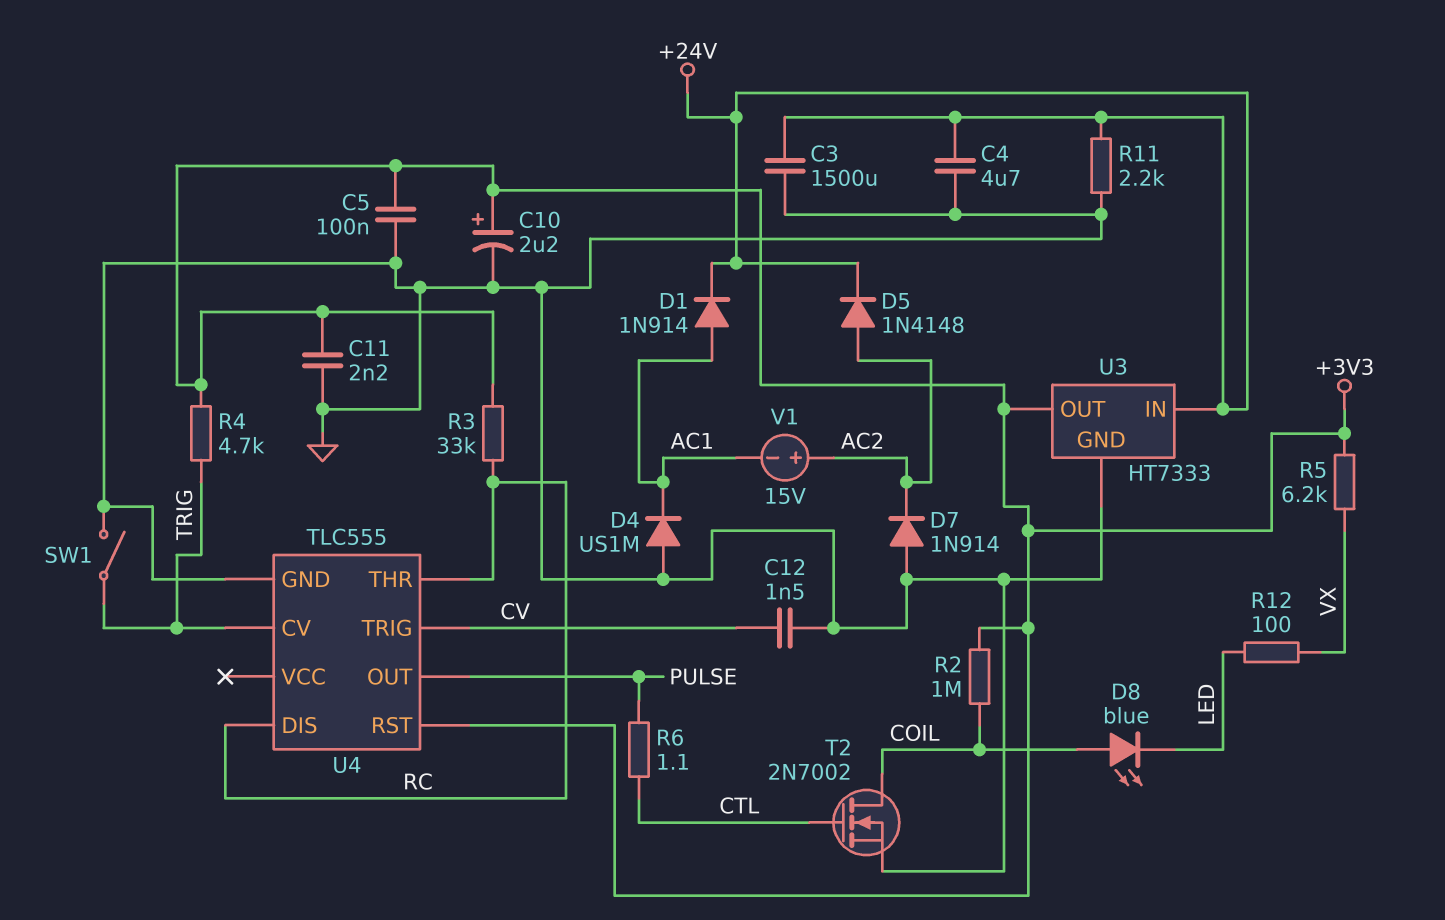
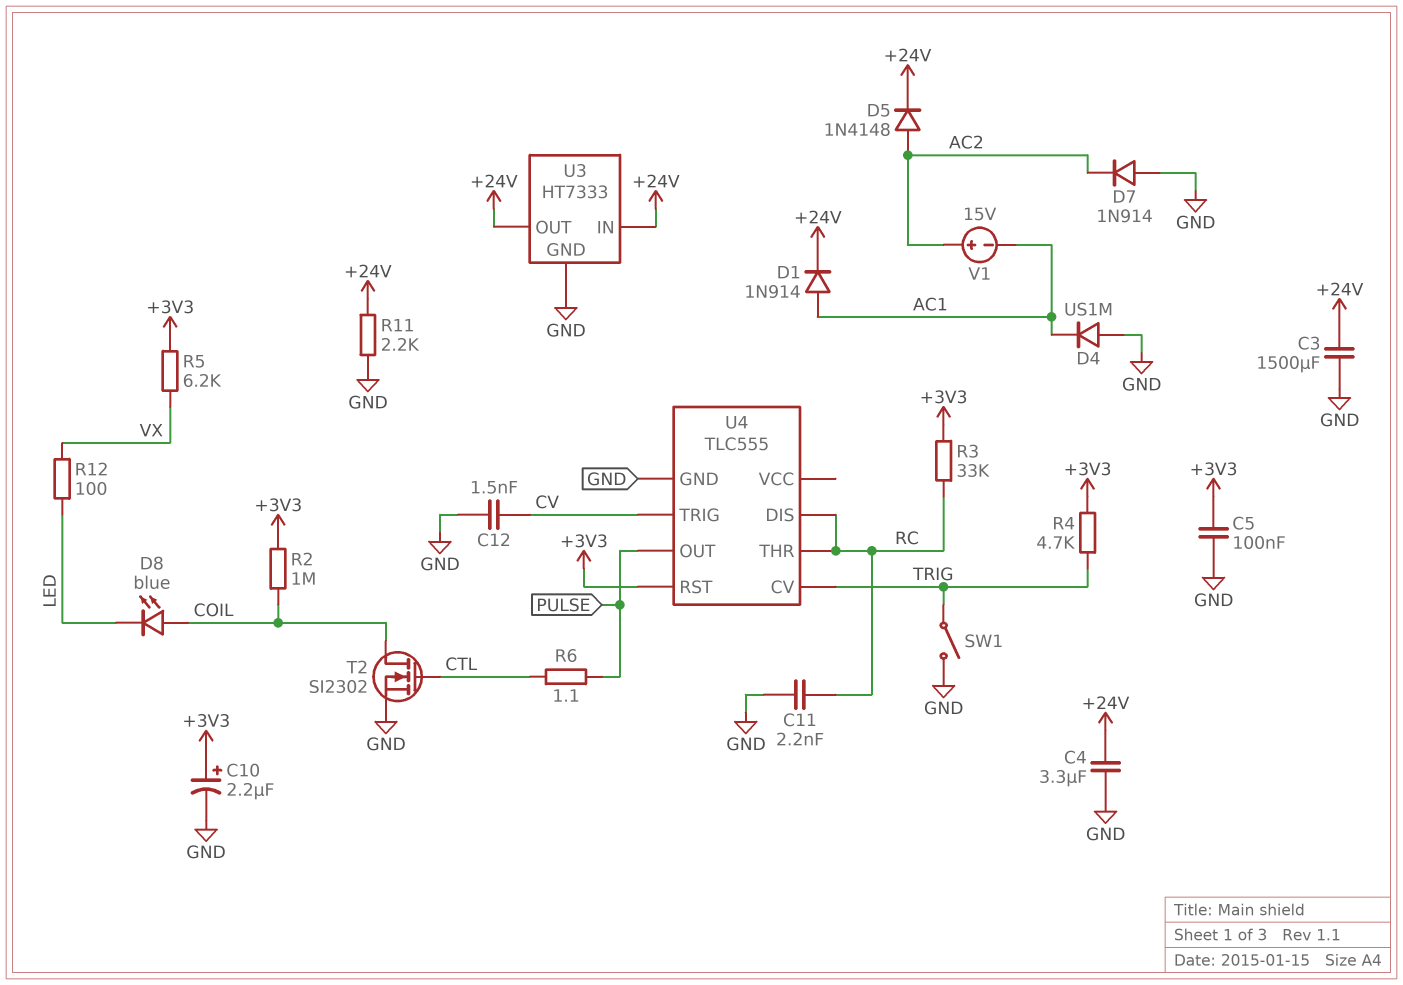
C4: 4.7uF (+24V, GND) -> 3.3uF (+24V, GND)
C11: 2.2nF (+3V3, GND) -> 2.2nF (GND, RC)
T2: NMOS 2N7002 (G CTL, D COIL, S GND) -> NMOS SI2302 (G CTL, D COIL, S GND)
U3 pin OUT: +3V3 -> +24V

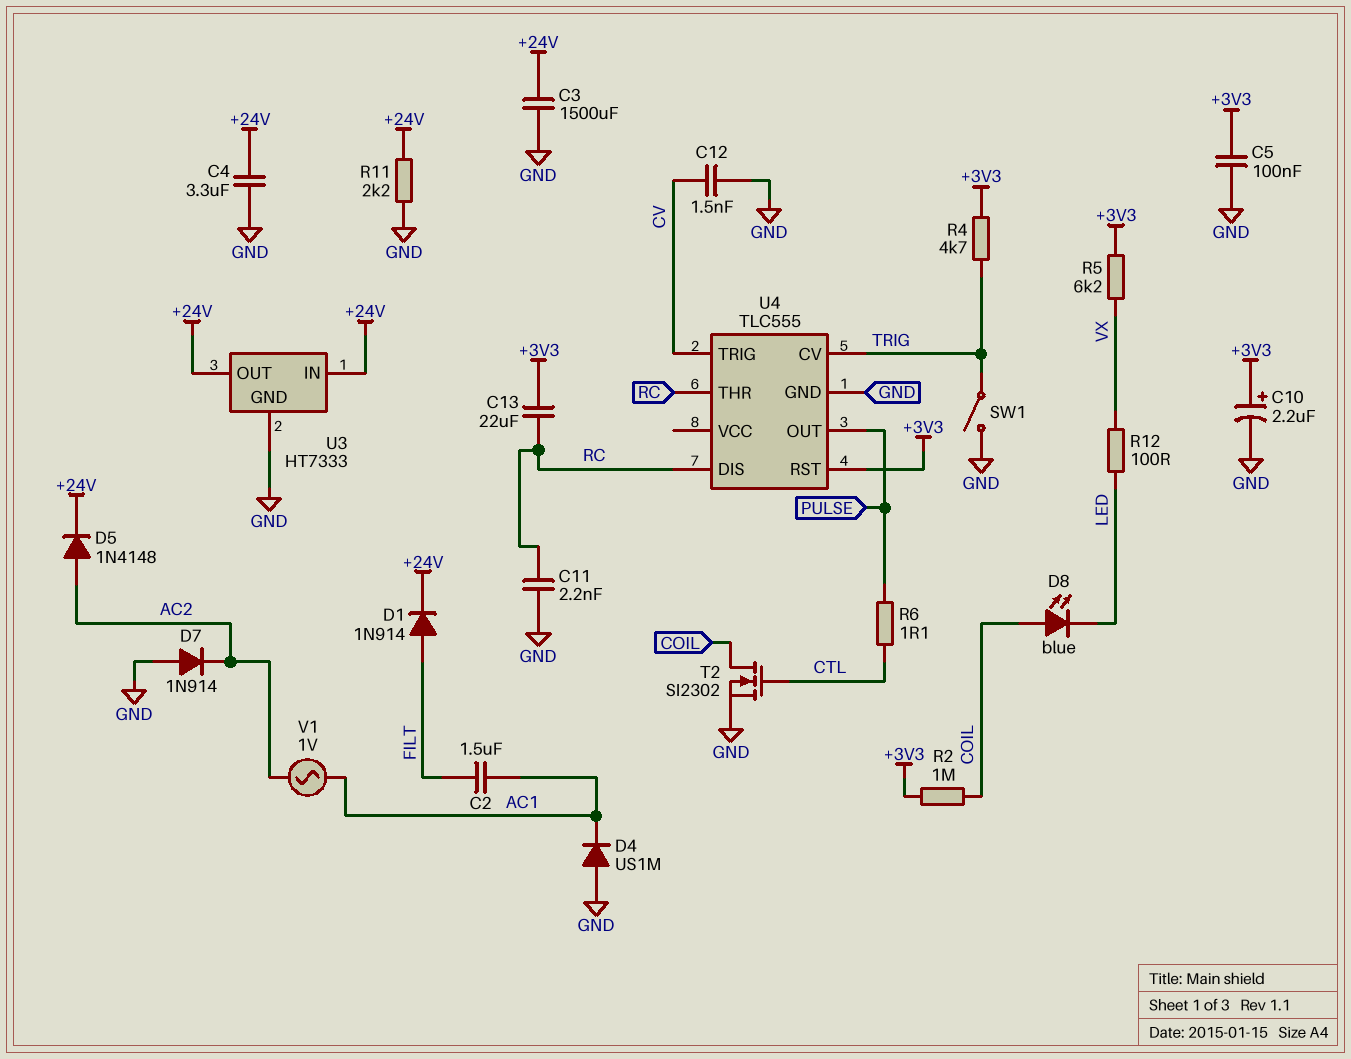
C2: none -> 1.5uF (AC1, FILT)
C13: none -> 22uF (+3V3, RC)
D1: diode 1N914 (A AC1, K +24V) -> diode 1N914 (A FILT, K +24V)
R3: 33k (+3V3, RC) -> none
V1: 15V (plus AC2, minus AC1) -> AC 1V (AC1, AC2)

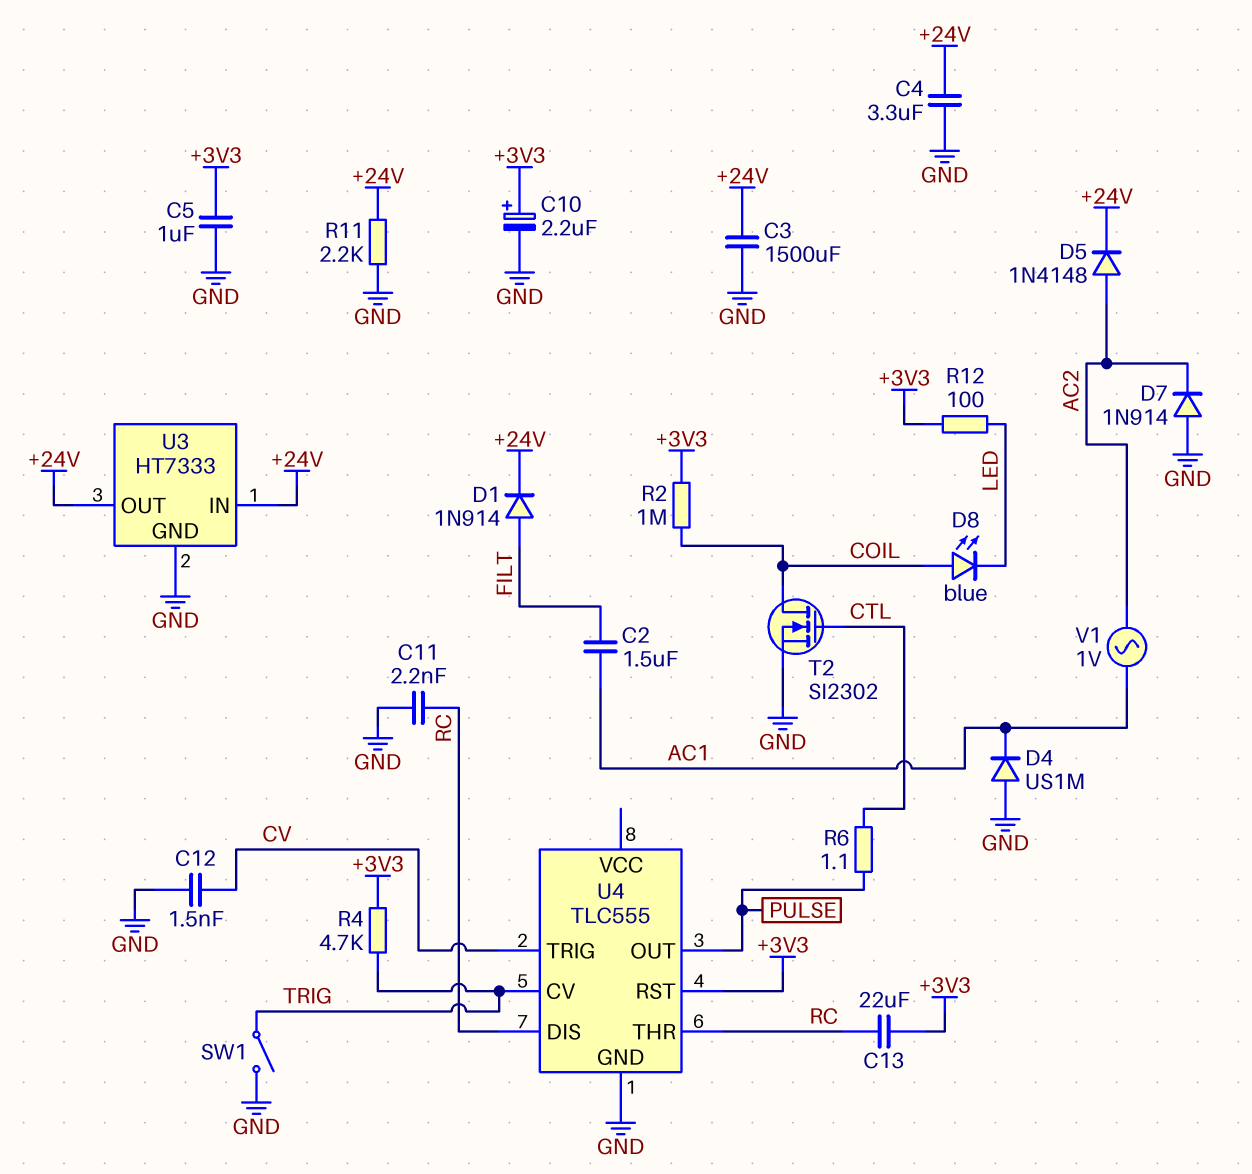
C5: 100nF (+3V3, GND) -> 1uF (+3V3, GND)
R5: 6.2k (+3V3, VX) -> none
R12: 100 (LED, VX) -> 100 (+3V3, LED)

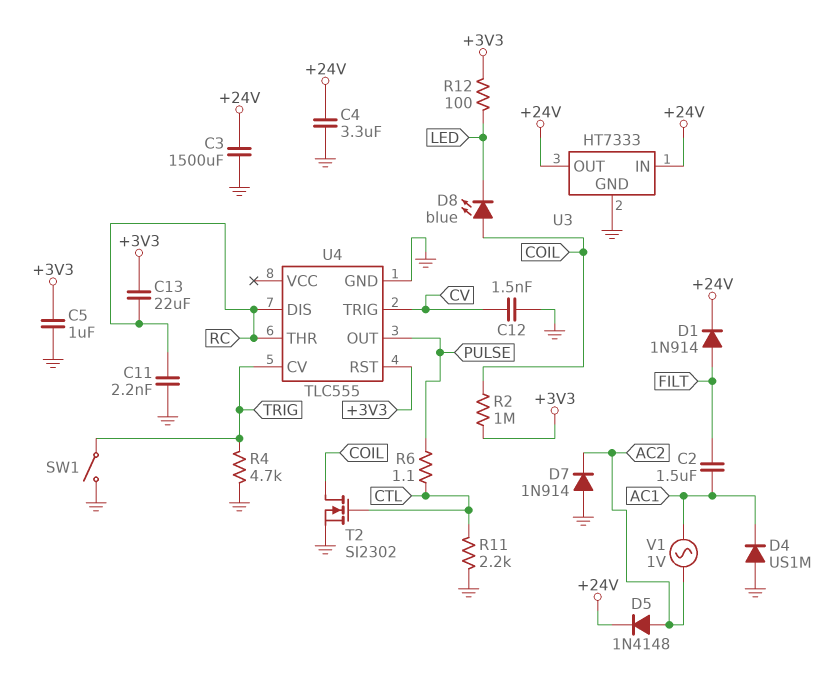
C10: 2.2uF (plus +3V3, minus GND) -> none
R4: 4.7k (+3V3, TRIG) -> 4.7k (GND, TRIG)
R11: 2.2k (+24V, GND) -> 2.2k (CTL, GND)

